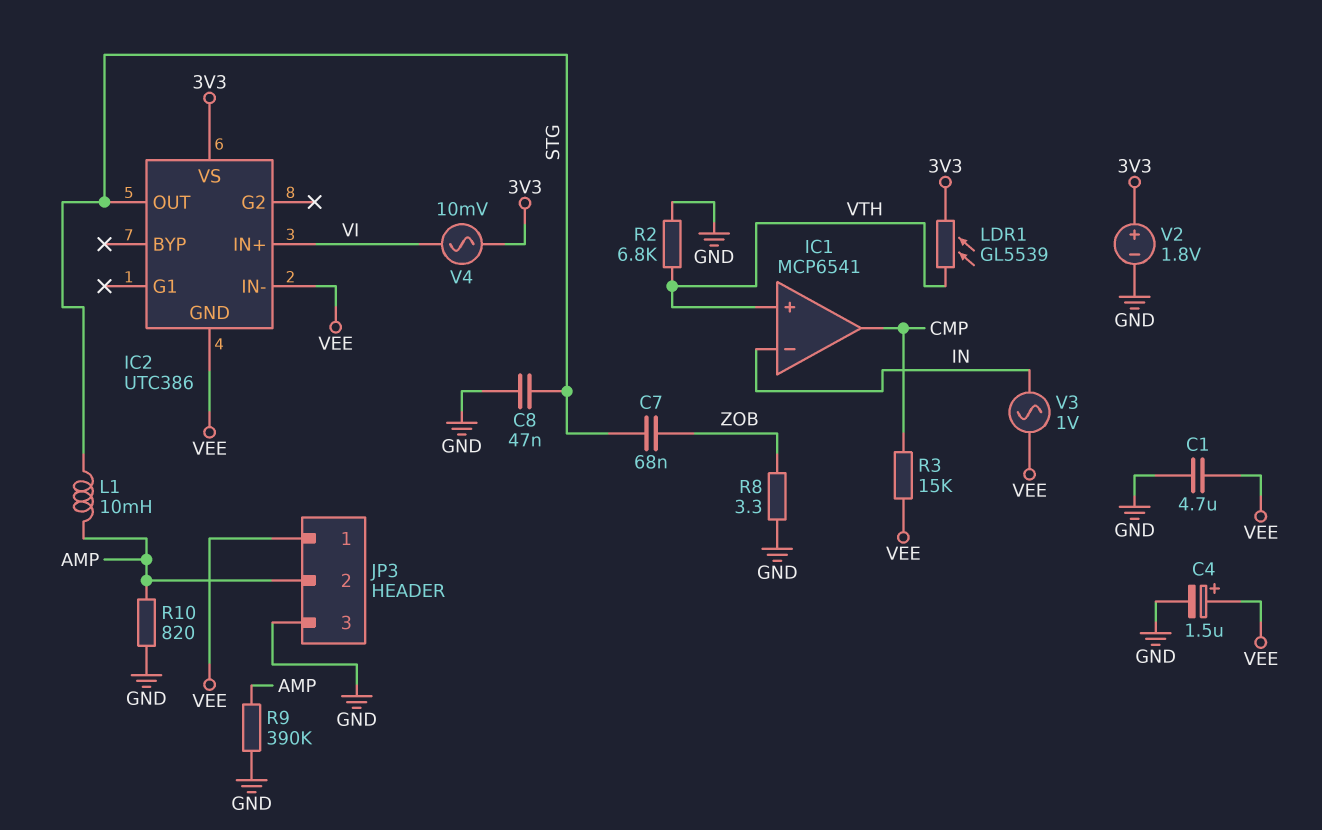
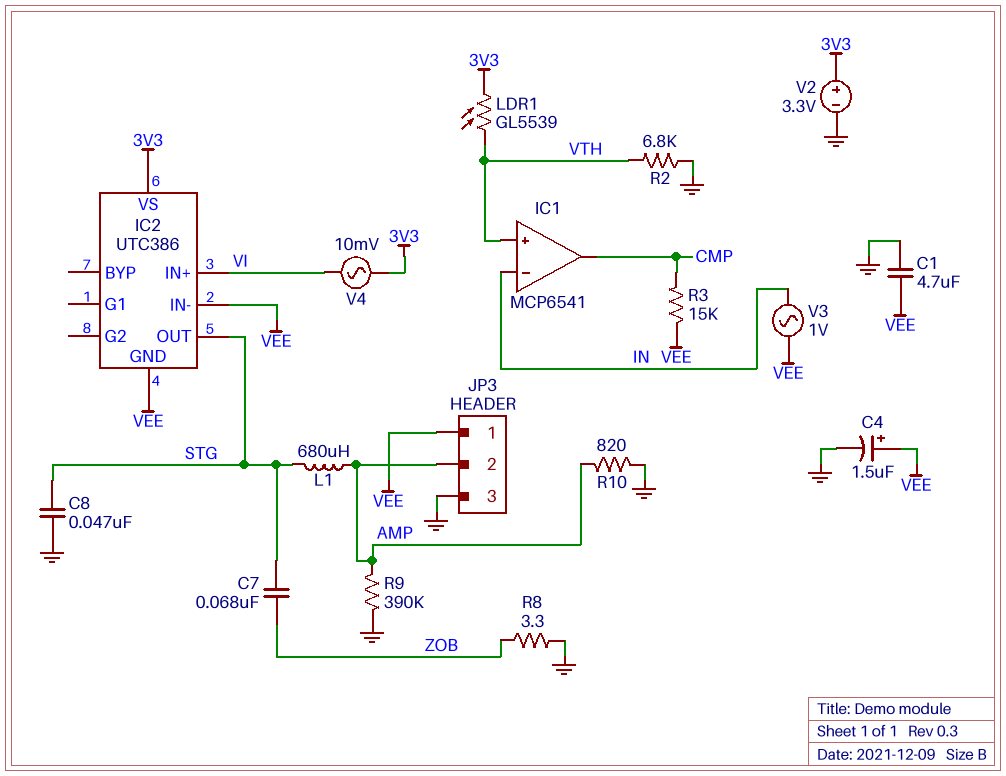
L1: 10mH (AMP, STG) -> 680uH (AMP, STG)
V2: 1.8V (plus 3V3, minus GND) -> 3.3V (plus 3V3, minus GND)

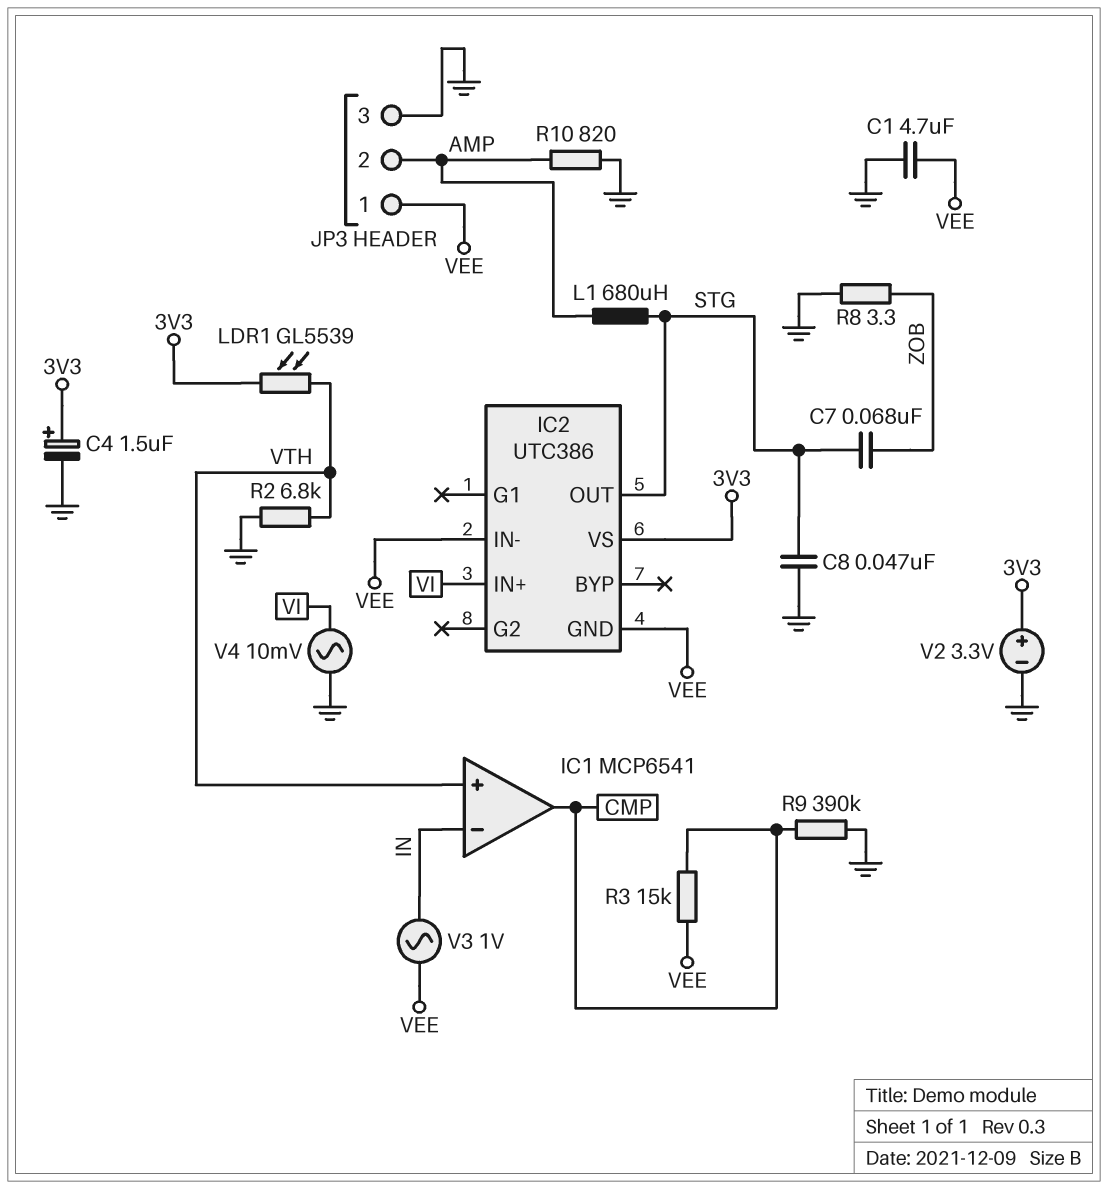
C4: 1.5uF (plus VEE, minus GND) -> 1.5uF (plus 3V3, minus GND)
R9: 390k (AMP, GND) -> 390k (CMP, GND)
V4: AC 10mV (3V3, VI) -> AC 10mV (GND, VI)

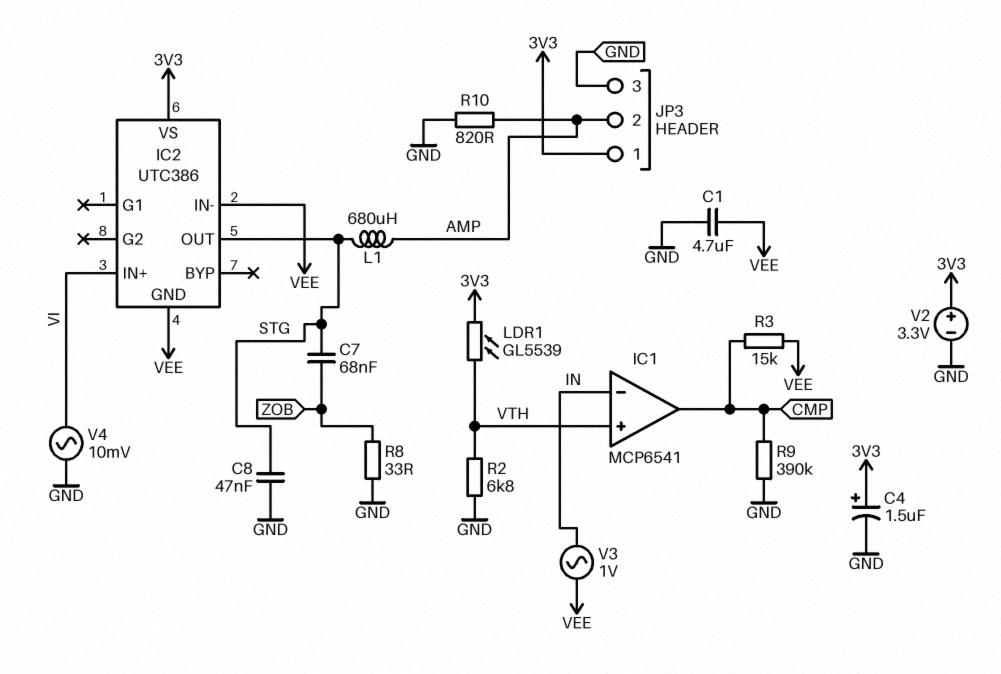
JP3 pin 1: VEE -> 3V3
R8: 3.3 (GND, ZOB) -> 33 (GND, ZOB)

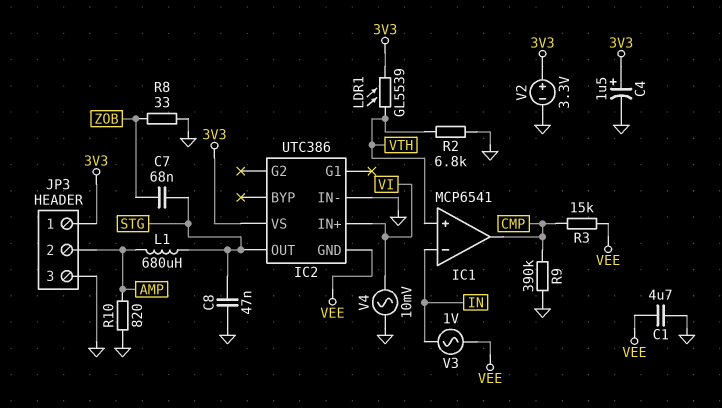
IC2 pin IN-: VEE -> GND

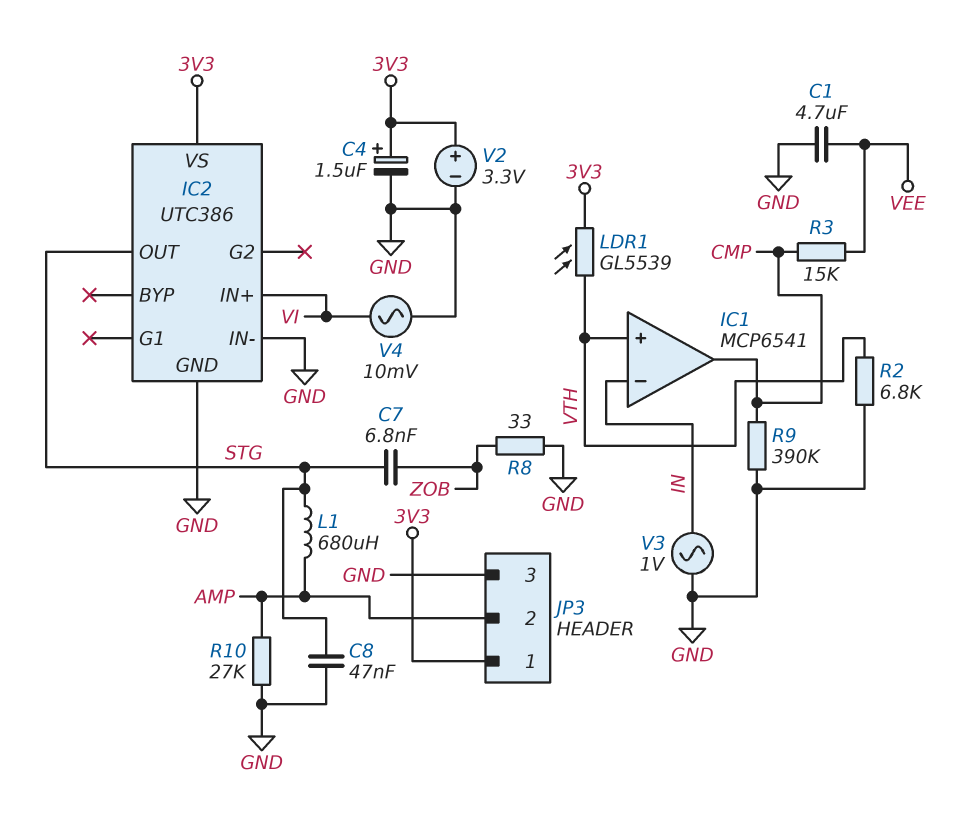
C7: 68nF (STG, ZOB) -> 6.8nF (STG, ZOB)
IC2 pin GND: VEE -> GND
R10: 820 (AMP, GND) -> 27k (AMP, GND)
V3: AC 1V (IN, VEE) -> AC 1V (GND, IN)

